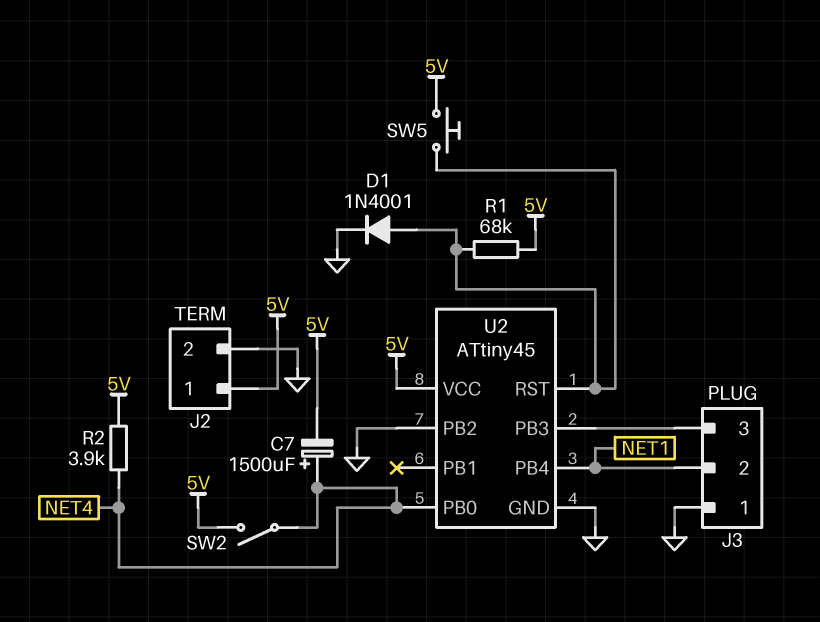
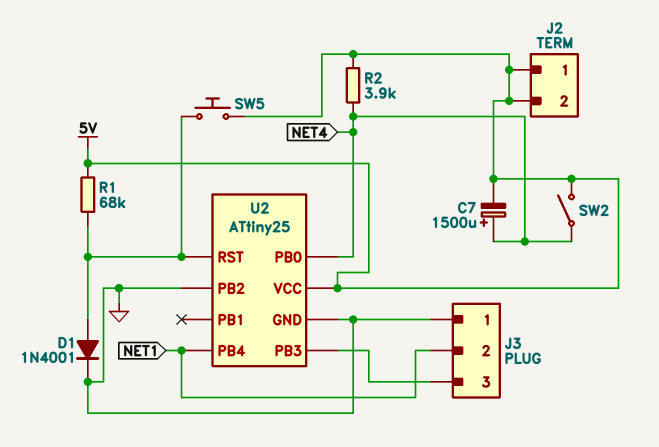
J2 pin 2: GND -> 5V
U2: ATtiny45 -> ATtiny25

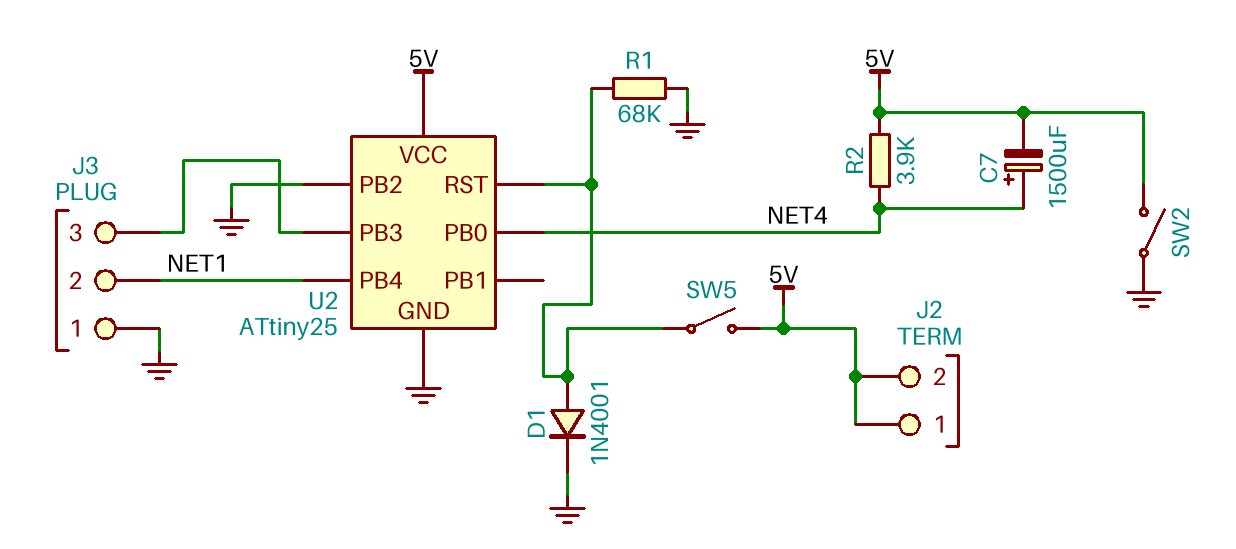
R1: 68k (5V, U2/RST) -> 68k (GND, U2/RST)
SW2: switch (5V, NET4) -> switch (5V, GND)
SW5: button (5V, U2/RST) -> switch (5V, U2/RST)

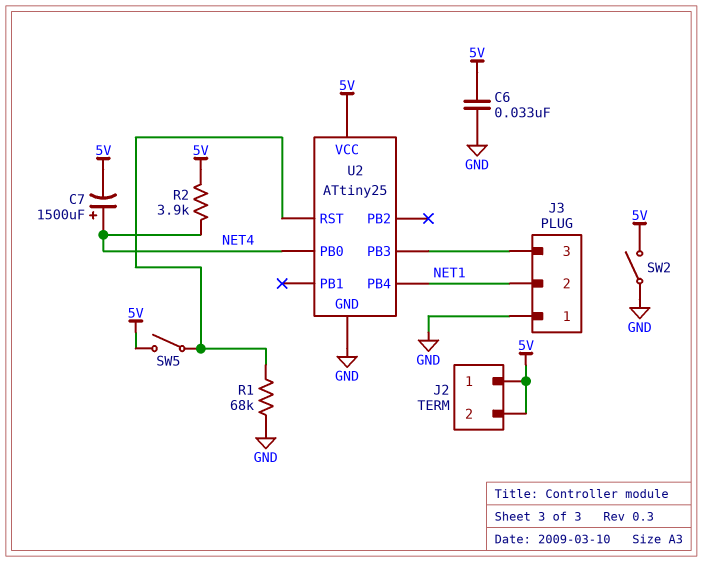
C6: none -> 33nF (5V, GND)
D1: diode 1N4001 (A U2/RST, K GND) -> none
U2 pin PB2: GND -> none

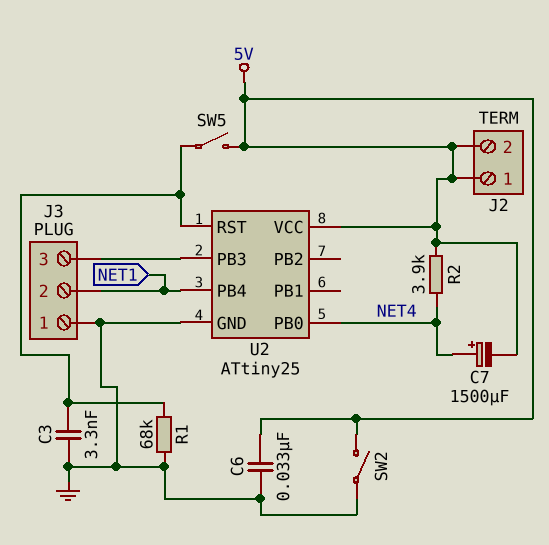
C3: none -> 3.3nF (GND, U2/RST)

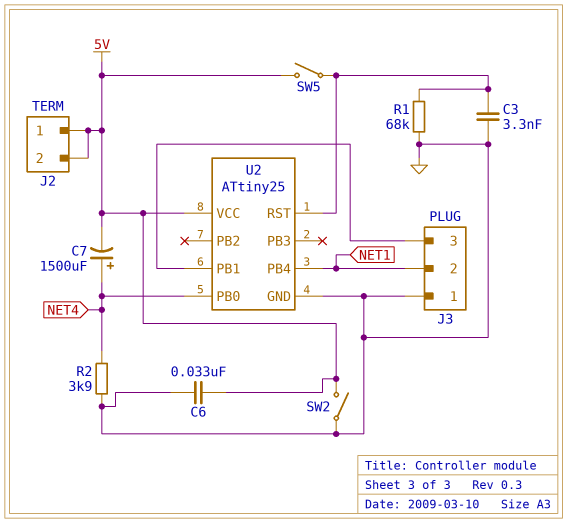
R2: 3.9k (5V, NET4) -> 3.9k (GND, NET4)
U2 pin PB1: none -> J3/3
U2 pin PB3: J3/3 -> none

